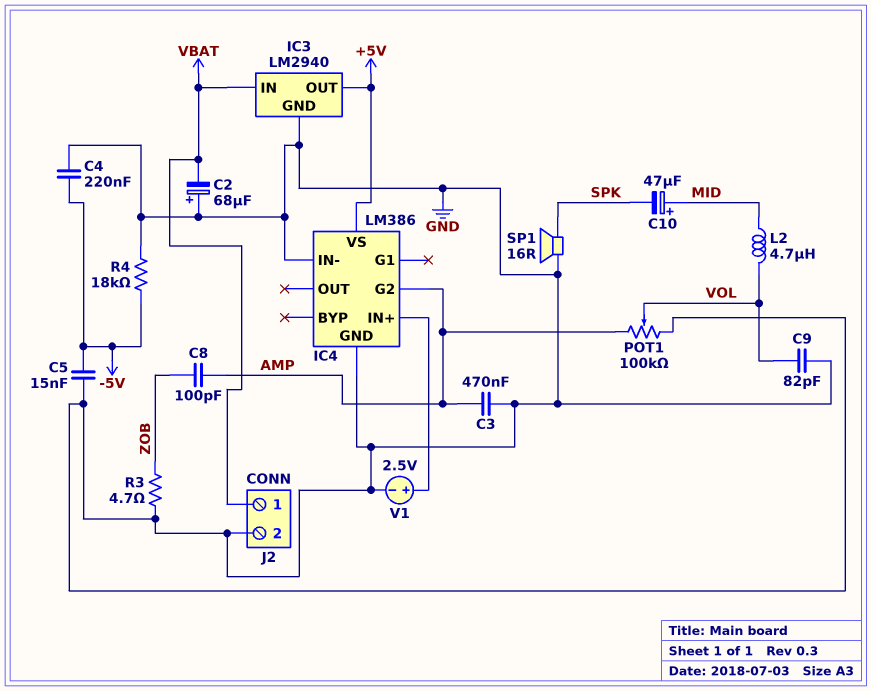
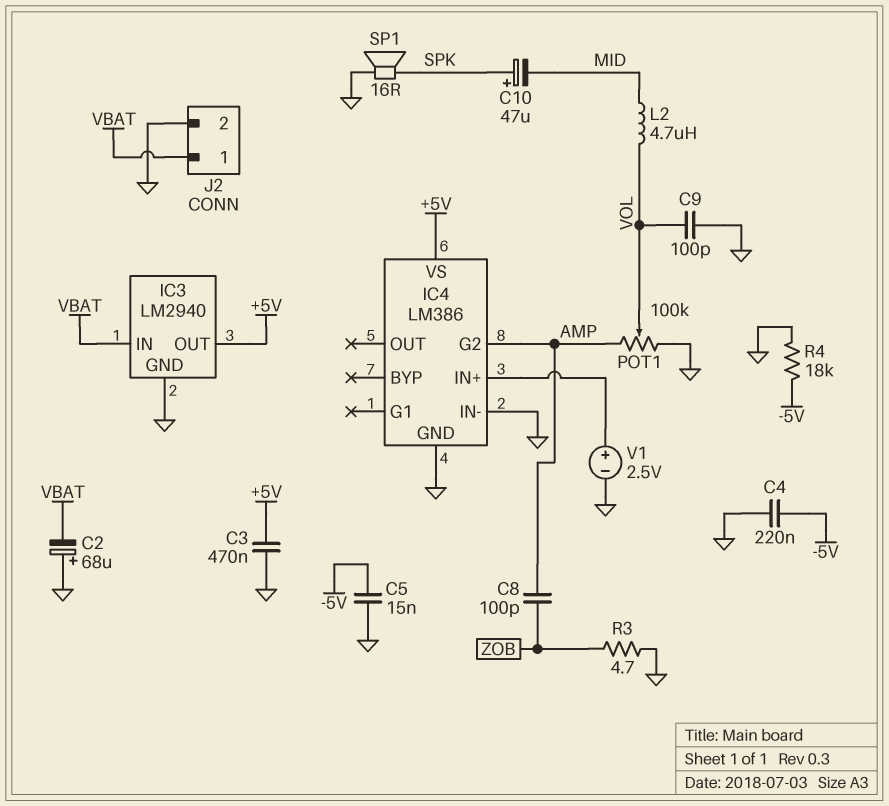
C3: 470nF (AMP, GND) -> 470nF (+5V, GND)
C9: 82pF (GND, VOL) -> 100pF (GND, VOL)
C10: 47uF (plus MID, minus SPK) -> 47uF (plus SPK, minus MID)

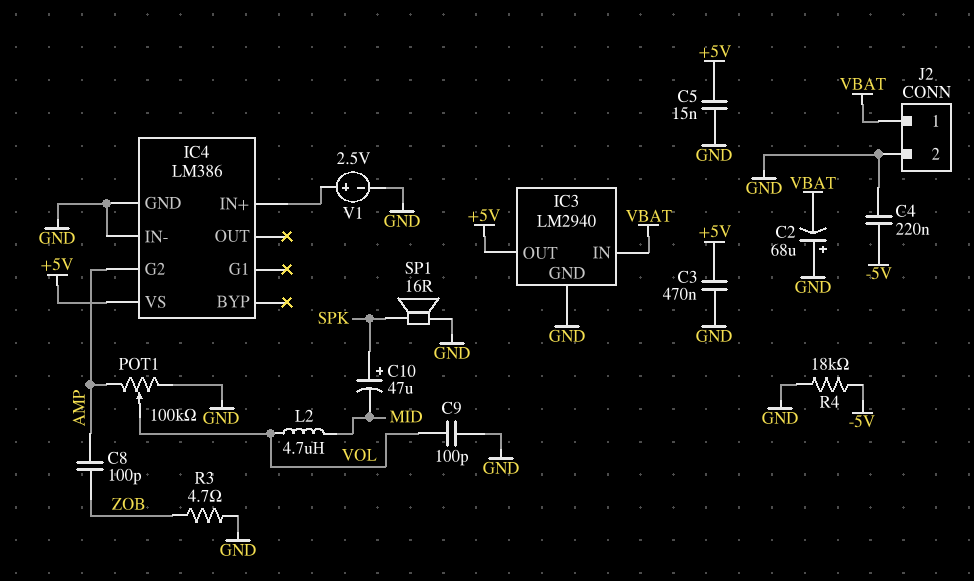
C5: 15nF (-5V, GND) -> 15nF (+5V, GND)

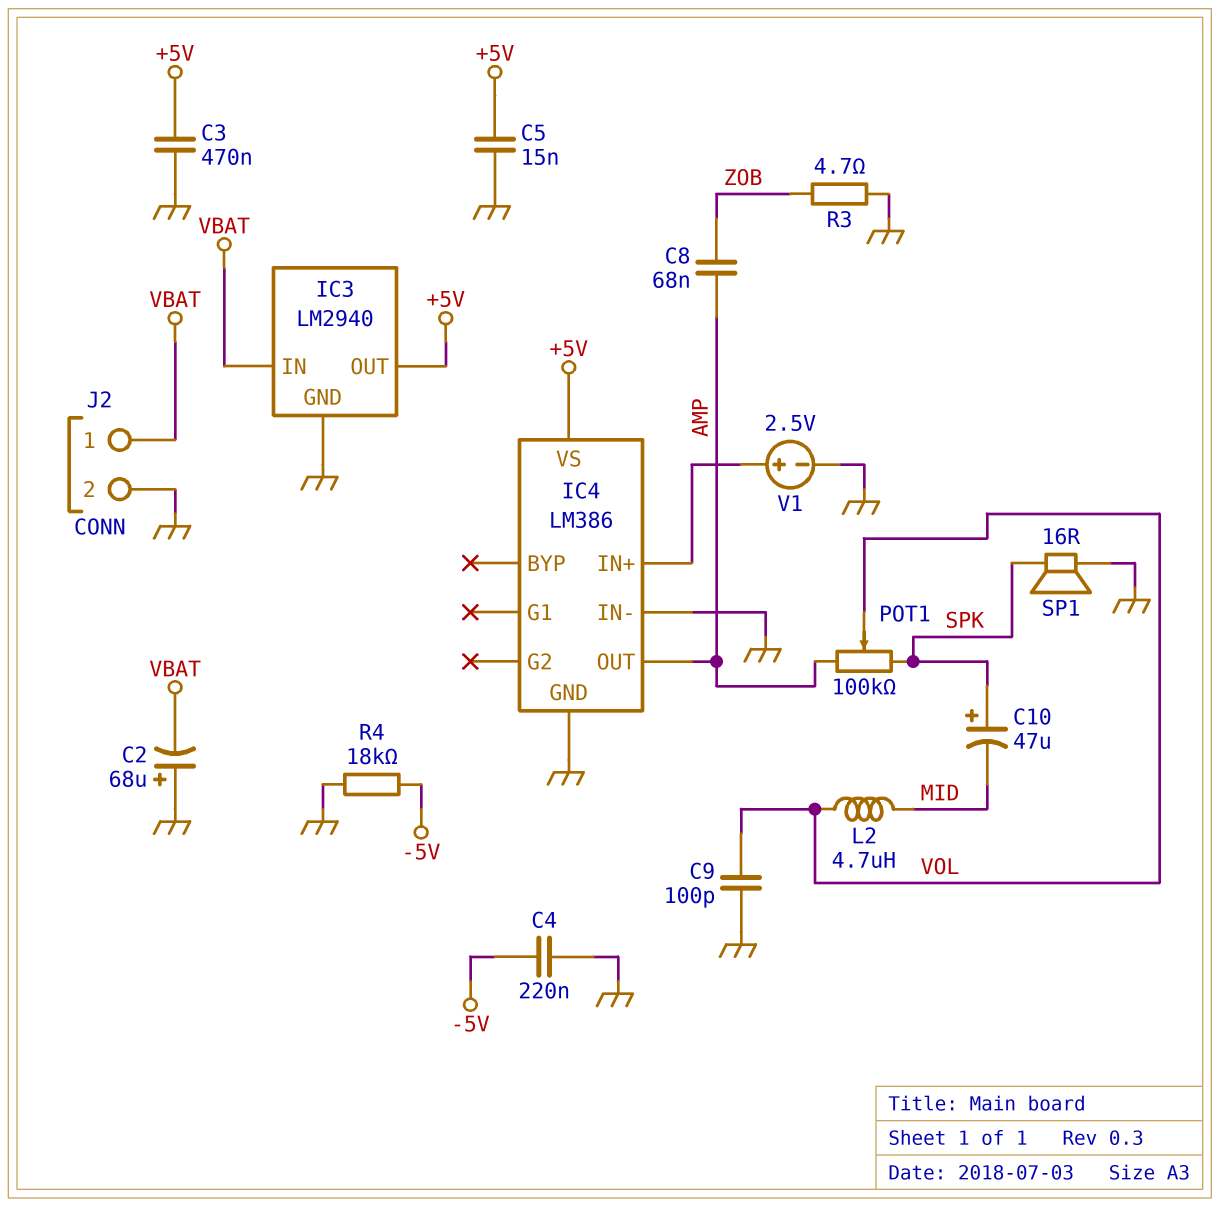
C8: 100pF (AMP, ZOB) -> 68nF (AMP, ZOB)
IC4 pin G2: AMP -> none
IC4 pin OUT: none -> AMP
POT1: 100k (AMP, GND, wiper VOL) -> 100k (AMP, SPK, wiper VOL)

